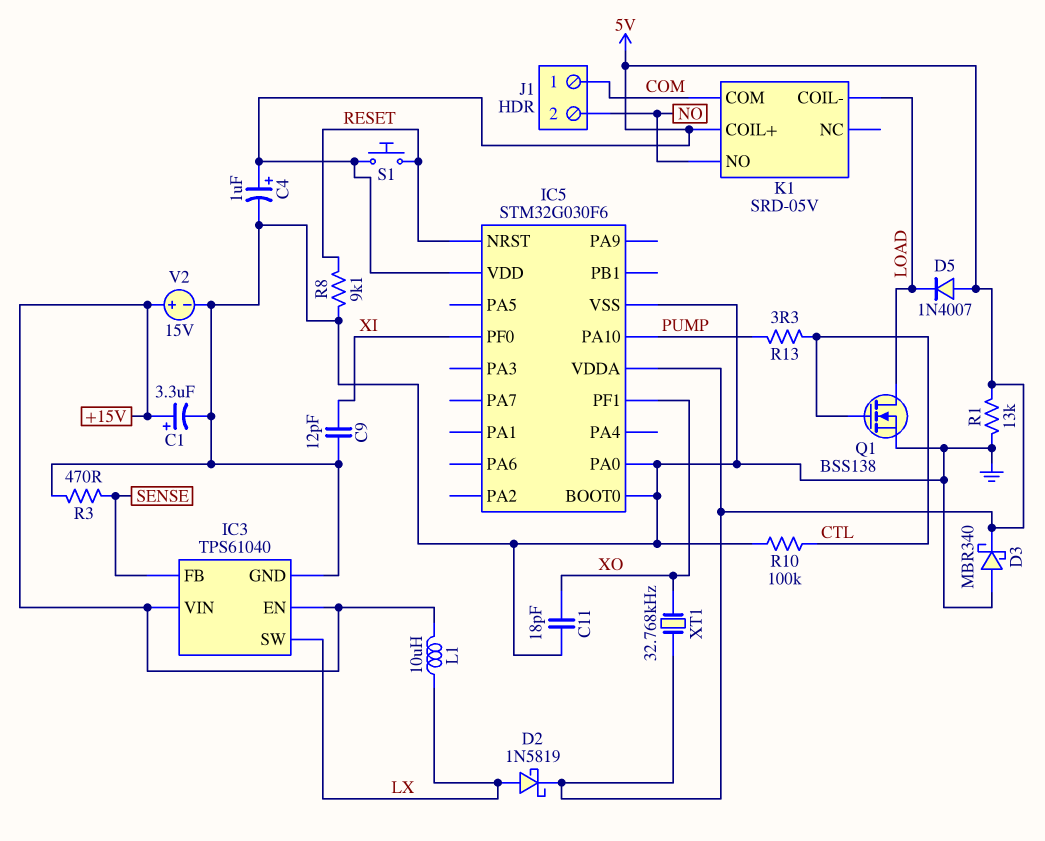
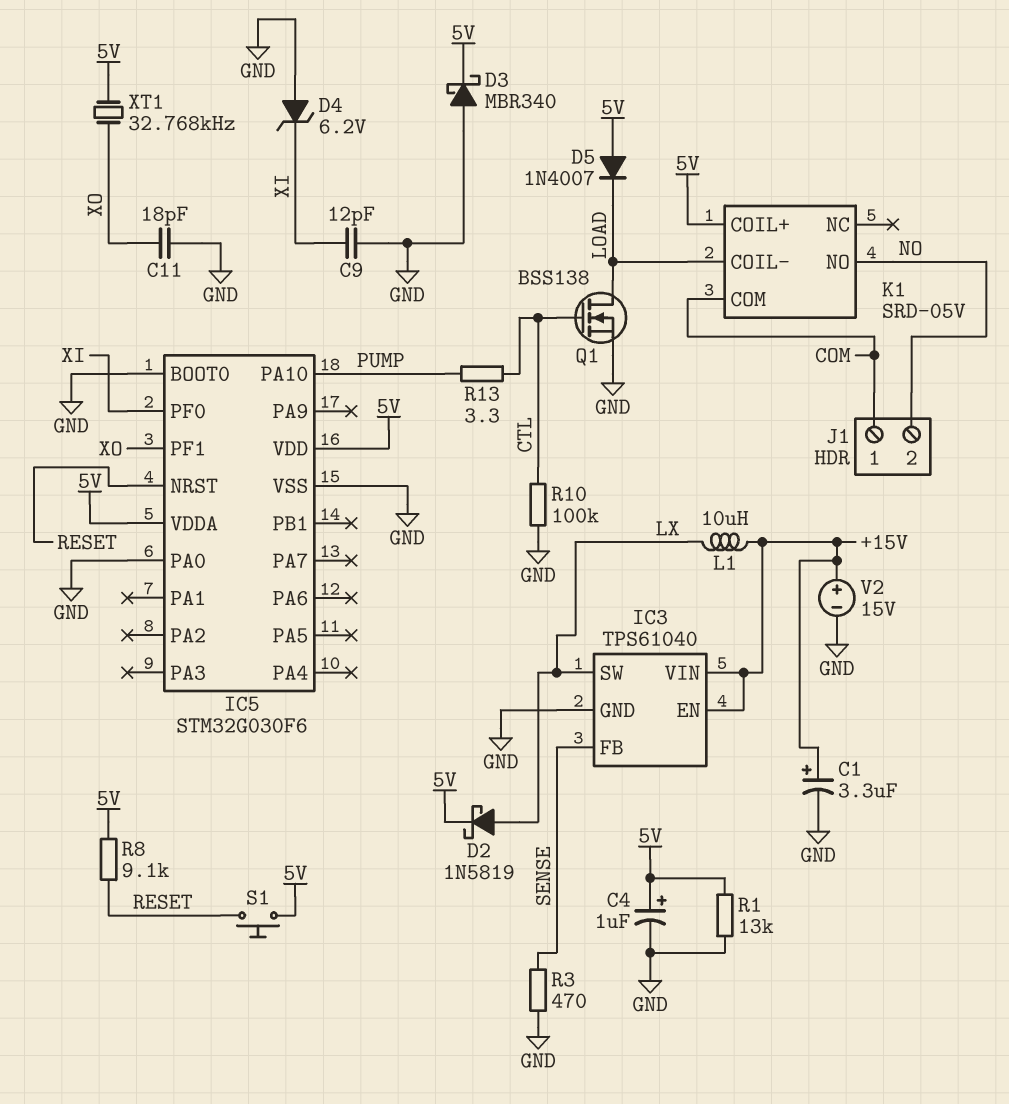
D4: none -> zener 6.2V (A GND, K XI)
R8: 9.1k (GND, RESET) -> 9.1k (5V, RESET)

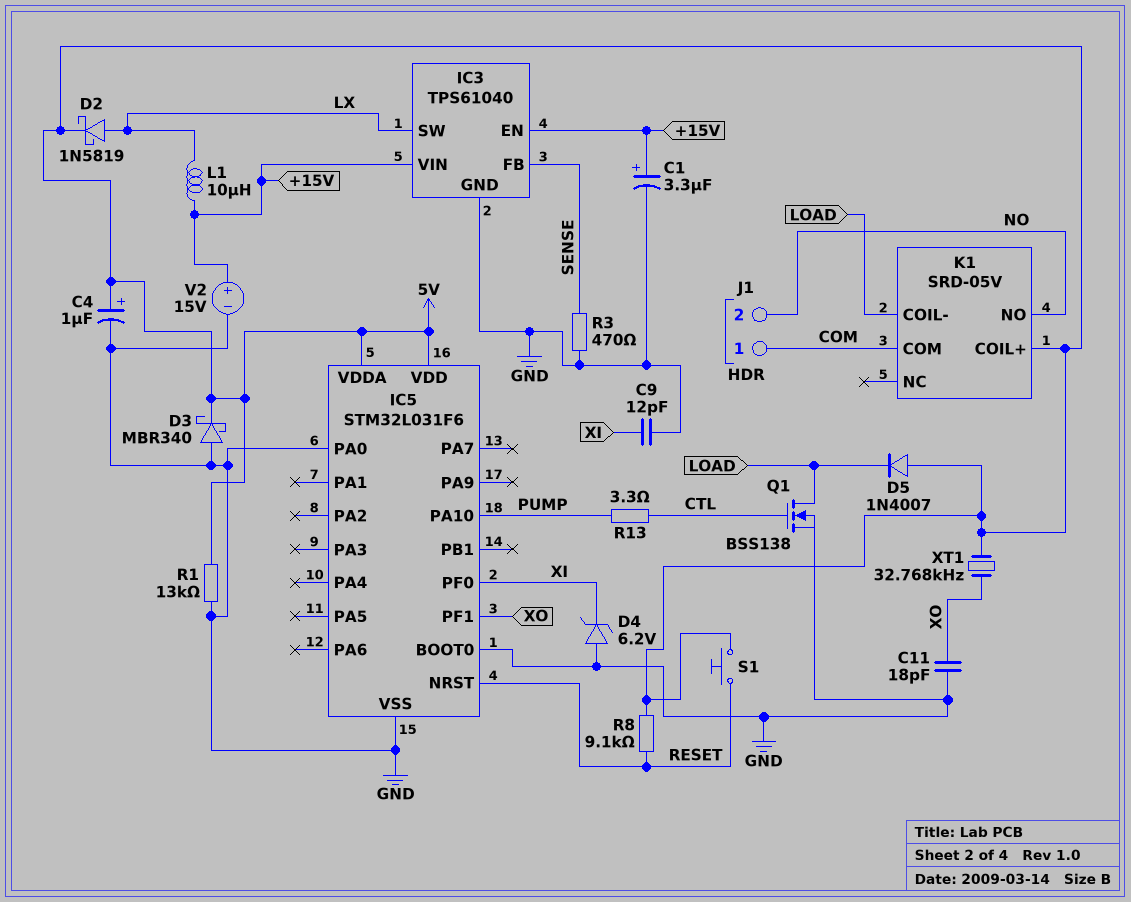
IC5: STM32G030F6 -> STM32L031F6
R10: 100k (CTL, GND) -> none

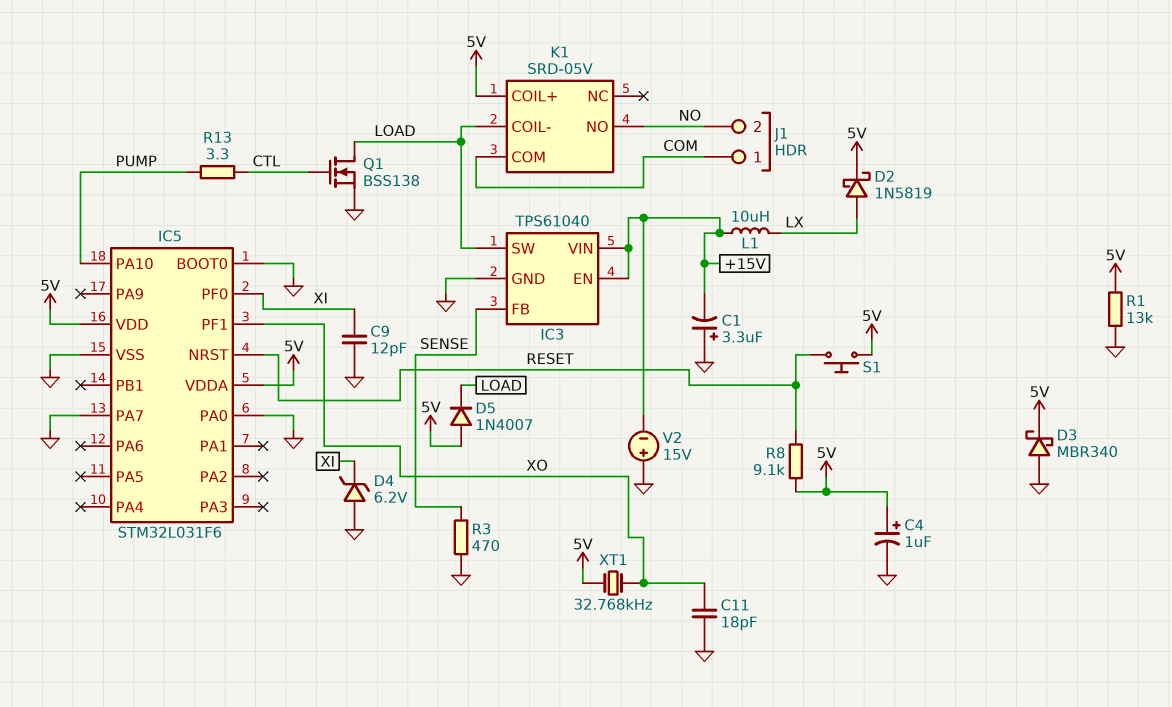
C1: 3.3uF (plus +15V, minus GND) -> 3.3uF (plus GND, minus +15V)
IC3 pin SW: LX -> LOAD
IC5 pin PA7: none -> GND
V2: 15V (plus +15V, minus GND) -> 15V (plus GND, minus +15V)

